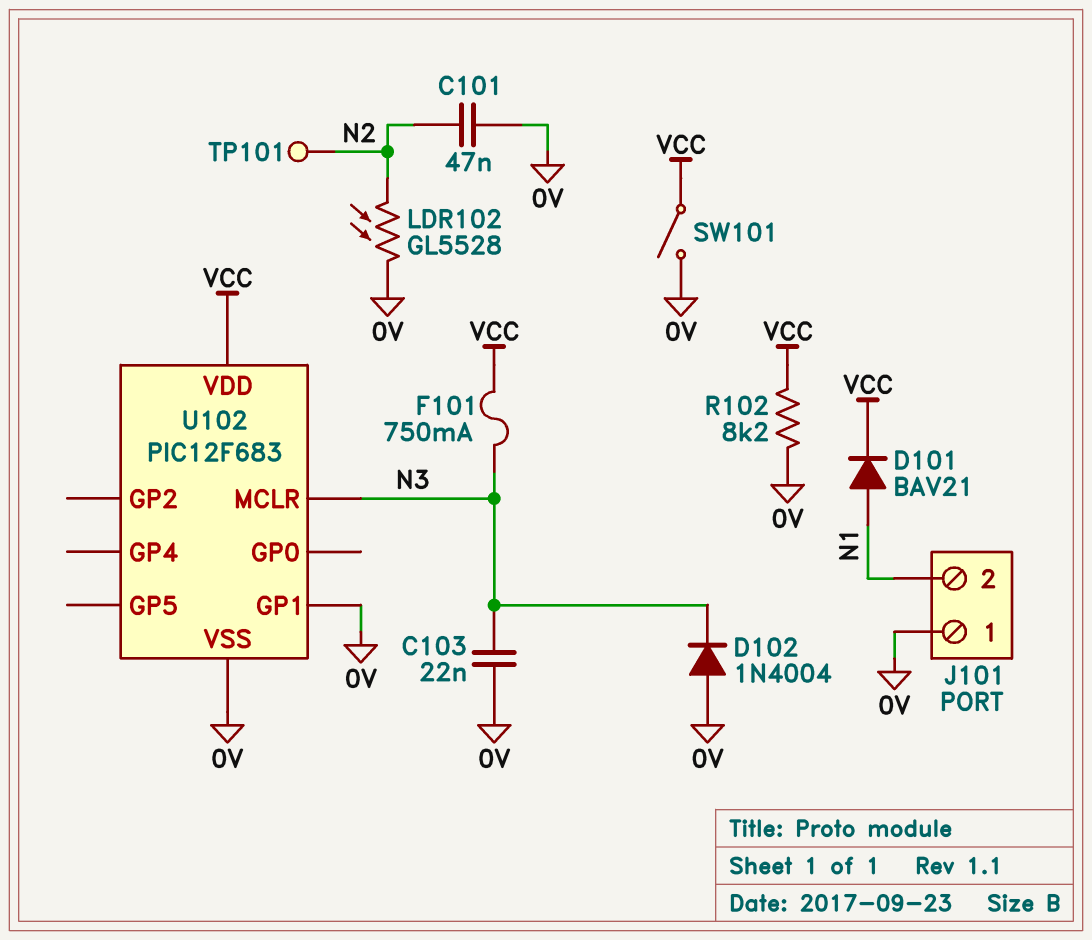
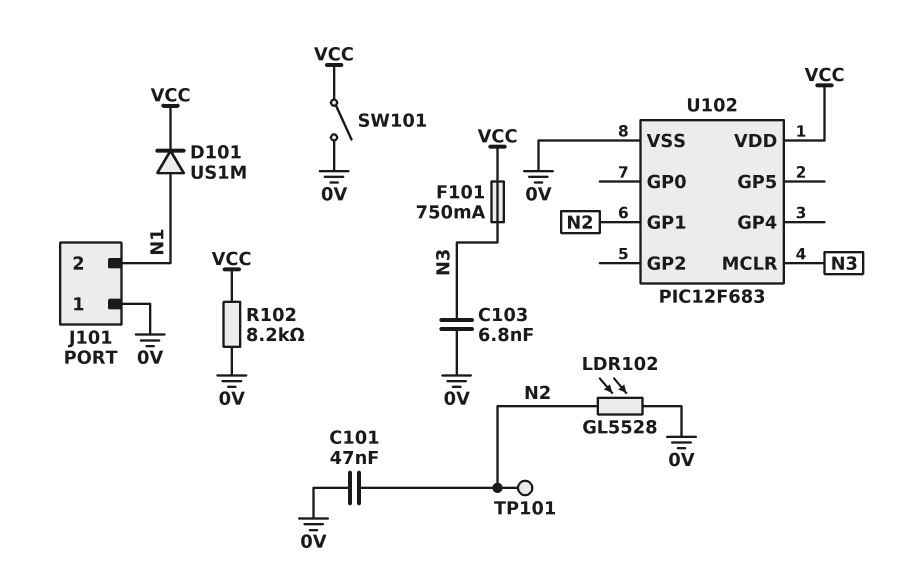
C103: 22nF (0V, N3) -> 6.8nF (0V, N3)
D101: diode BAV21 (A N1, K VCC) -> diode US1M (A N1, K VCC)
D102: diode 1N4004 (A 0V, K N3) -> none
U102 pin GP1: 0V -> N2

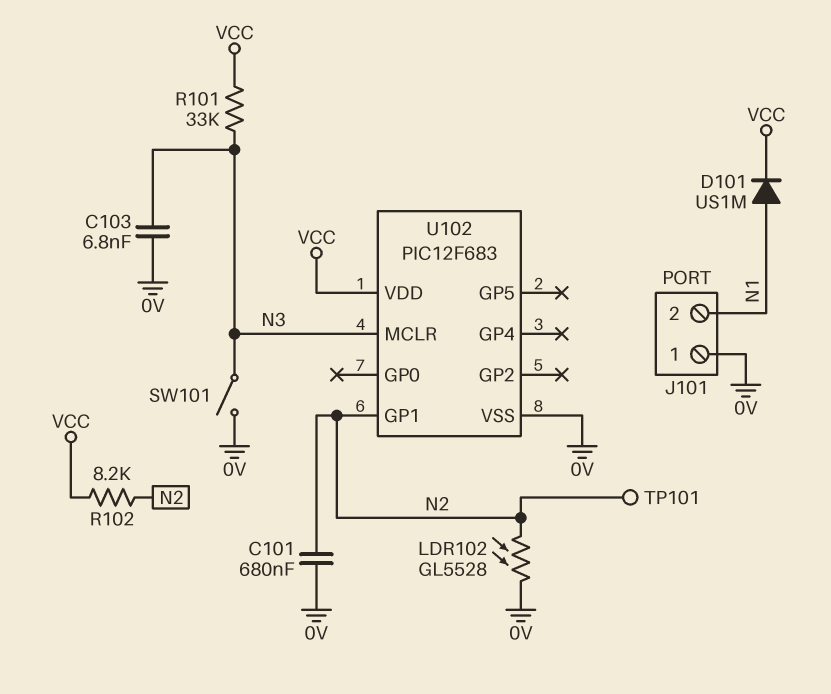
C101: 47nF (0V, N2) -> 680nF (0V, N2)
F101: 750mA (N3, VCC) -> none
R101: none -> 33k (N3, VCC)
R102: 8.2k (0V, VCC) -> 8.2k (N2, VCC)
SW101: switch (0V, VCC) -> switch (0V, N3)

